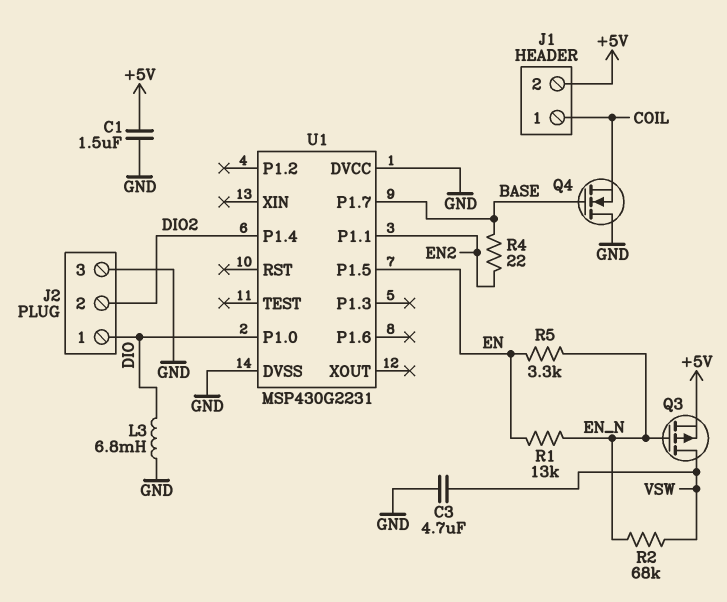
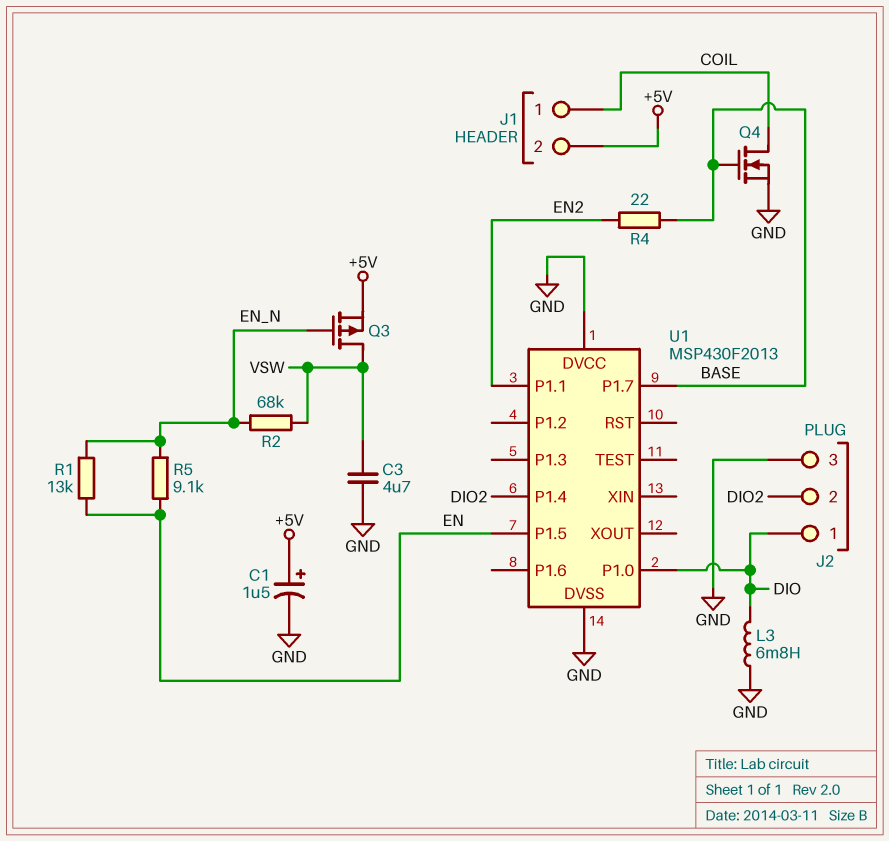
C1: 1.5uF (+5V, GND) -> 1.5uF (plus +5V, minus GND)
Q4: NMOS (G BASE, D GND, S COIL) -> NMOS (G BASE, D COIL, S GND)
R5: 3.3k (EN, EN_N) -> 9.1k (EN, EN_N)
U1: MSP430G2231 -> MSP430F2013

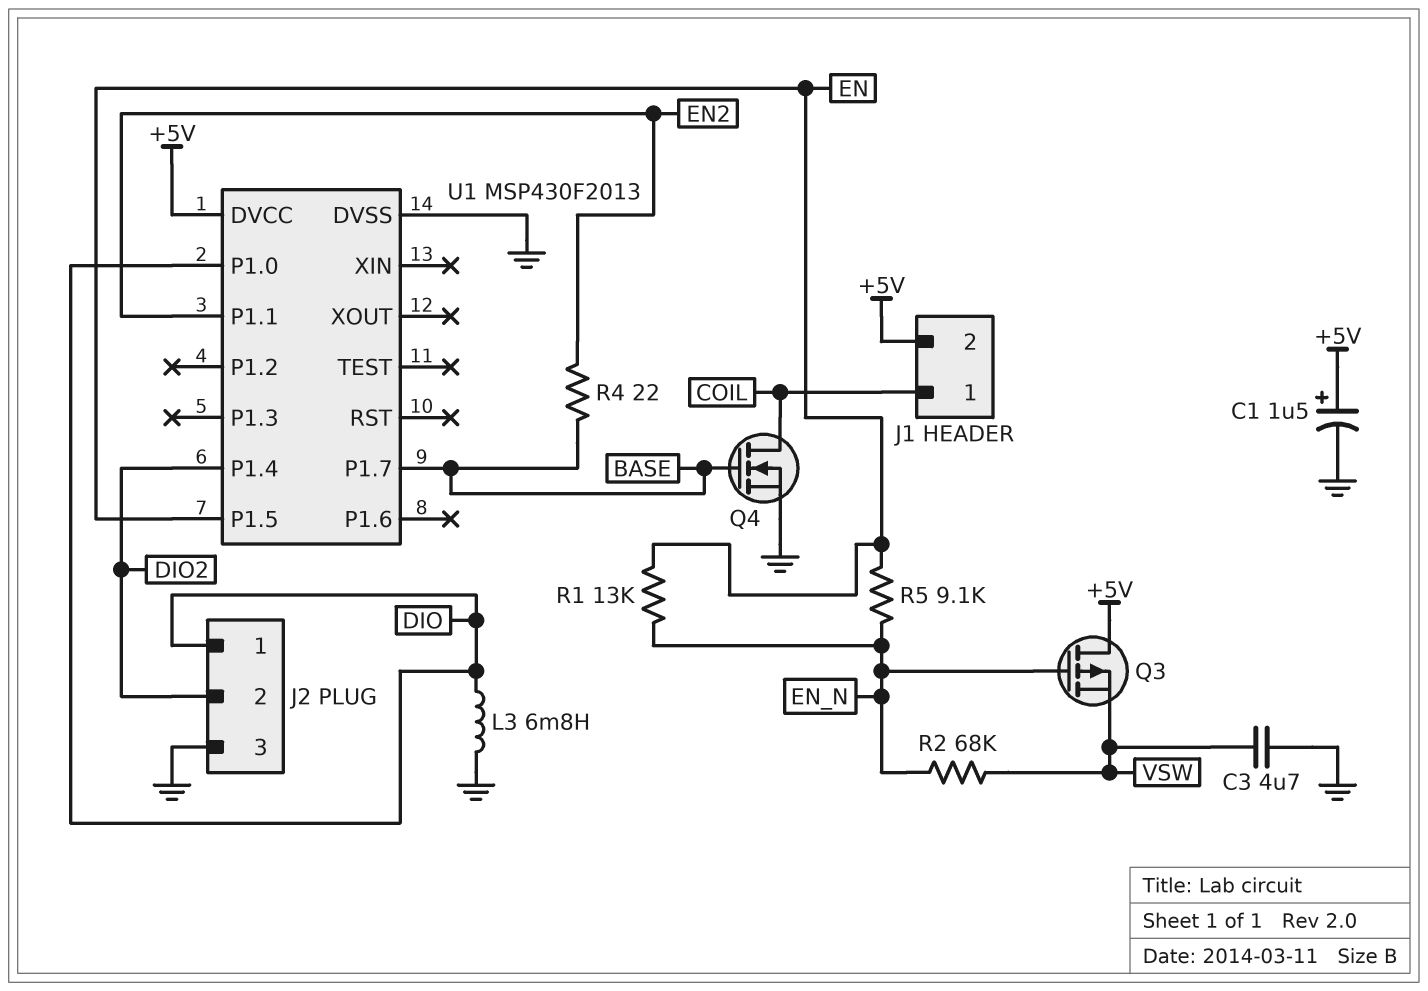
Q3: PMOS (G EN_N, D VSW, S +5V) -> PMOS (G EN_N, D +5V, S VSW)
U1 pin DVCC: GND -> +5V

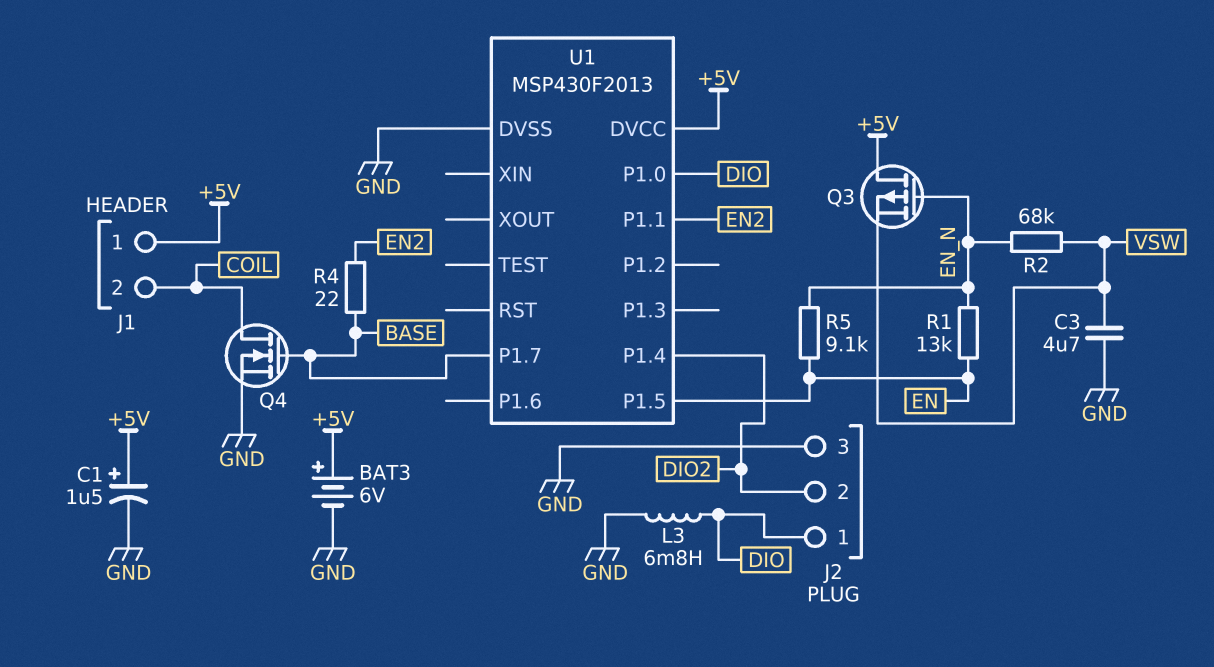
BAT3: none -> 6V (plus +5V, minus GND)
J1 pin 1: COIL -> +5V
J1 pin 2: +5V -> COIL

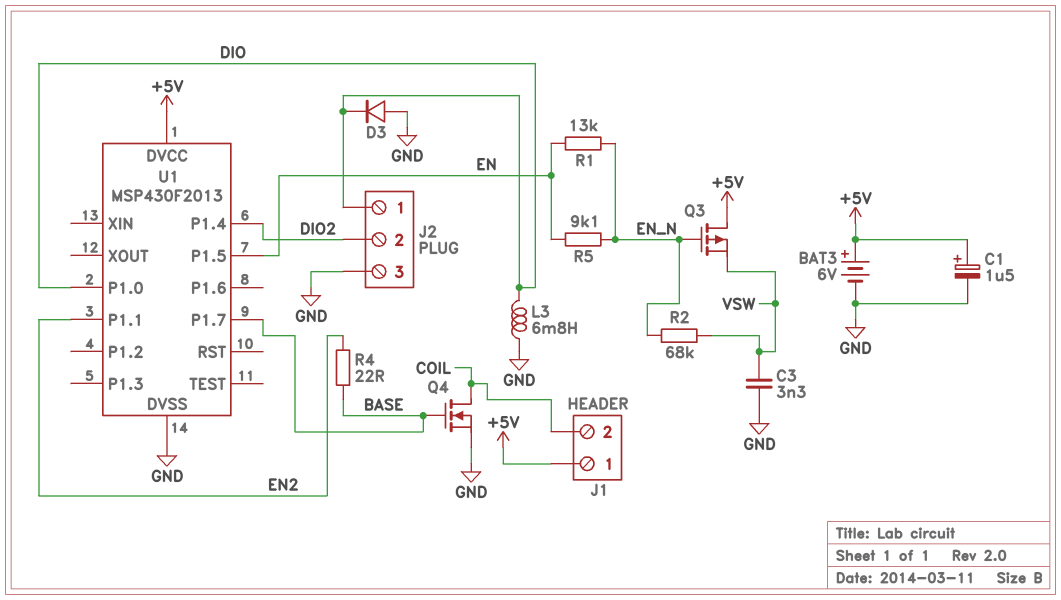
C3: 4.7uF (GND, VSW) -> 3.3nF (GND, VSW)
D3: none -> diode (A GND, K DIO)

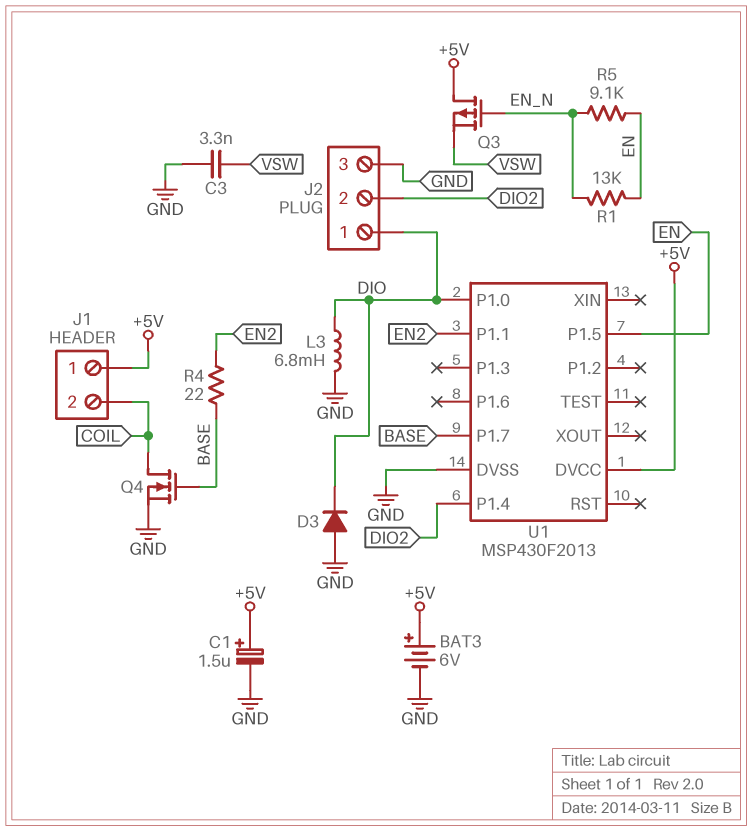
R2: 68k (EN_N, VSW) -> none

